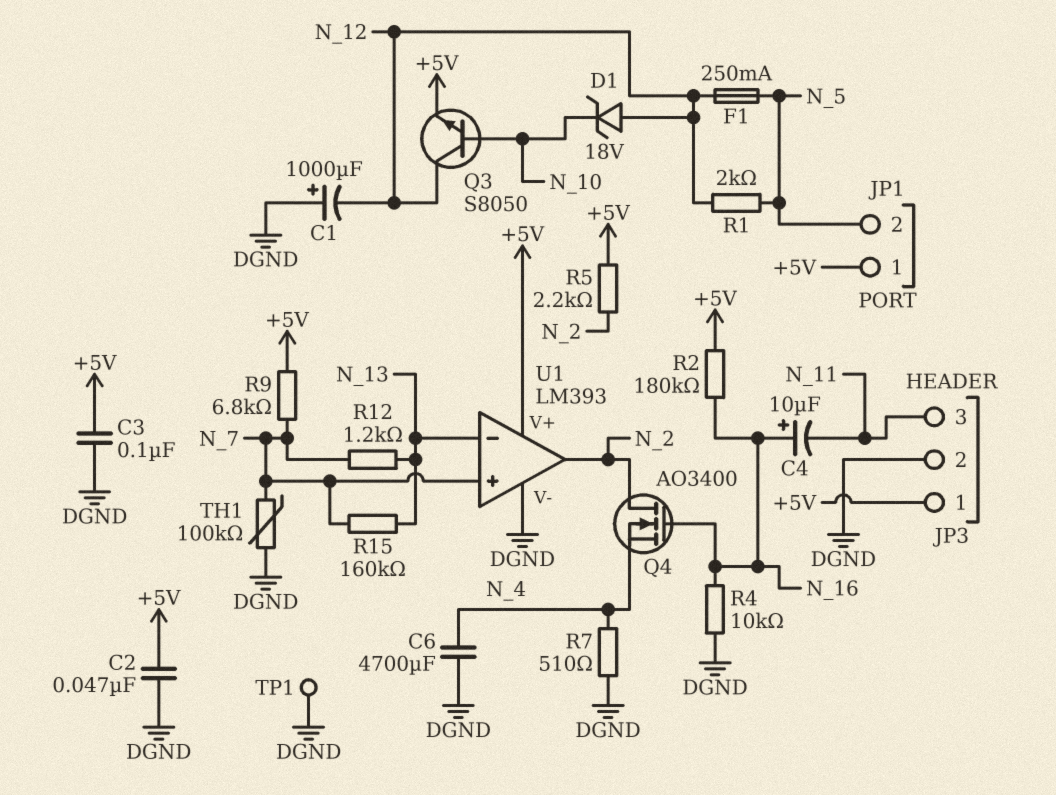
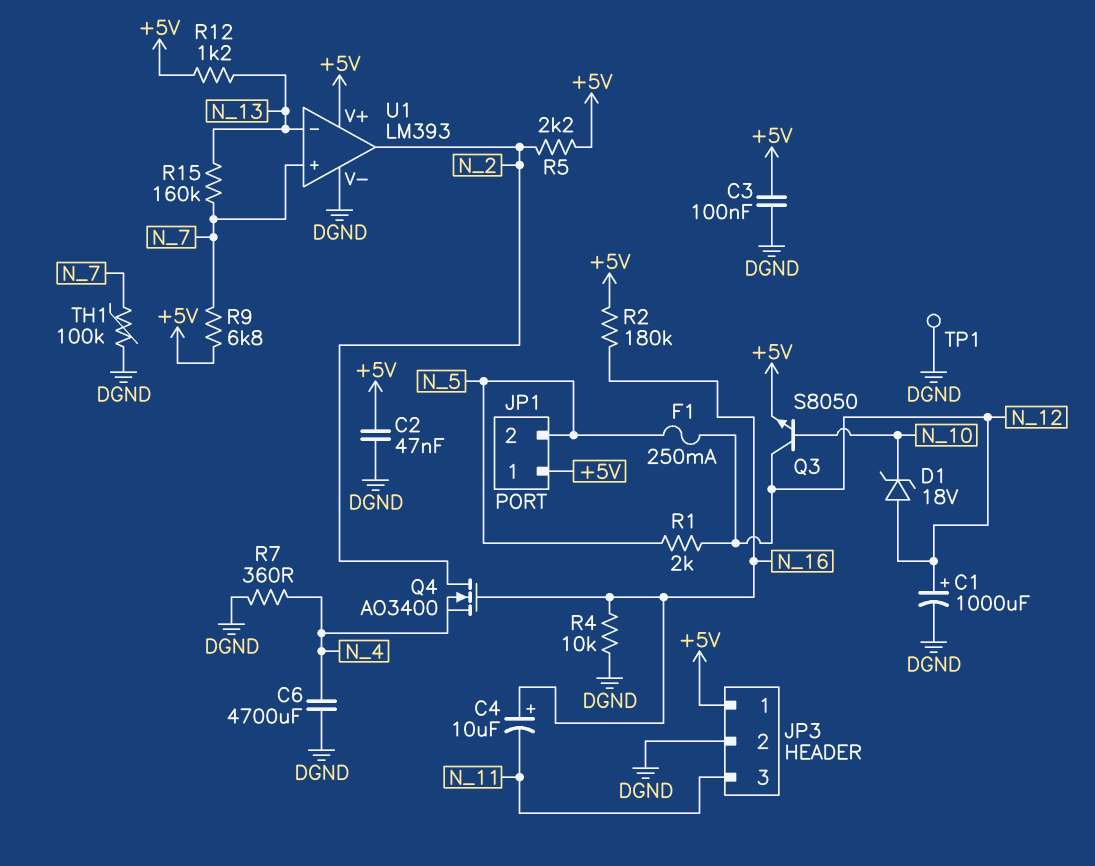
C1: 1000uF (plus DGND, minus N_12) -> 1000uF (plus N_12, minus DGND)
R7: 510 (DGND, N_4) -> 360 (DGND, N_4)
R12: 1.2k (N_7, N_13) -> 1.2k (+5V, N_13)

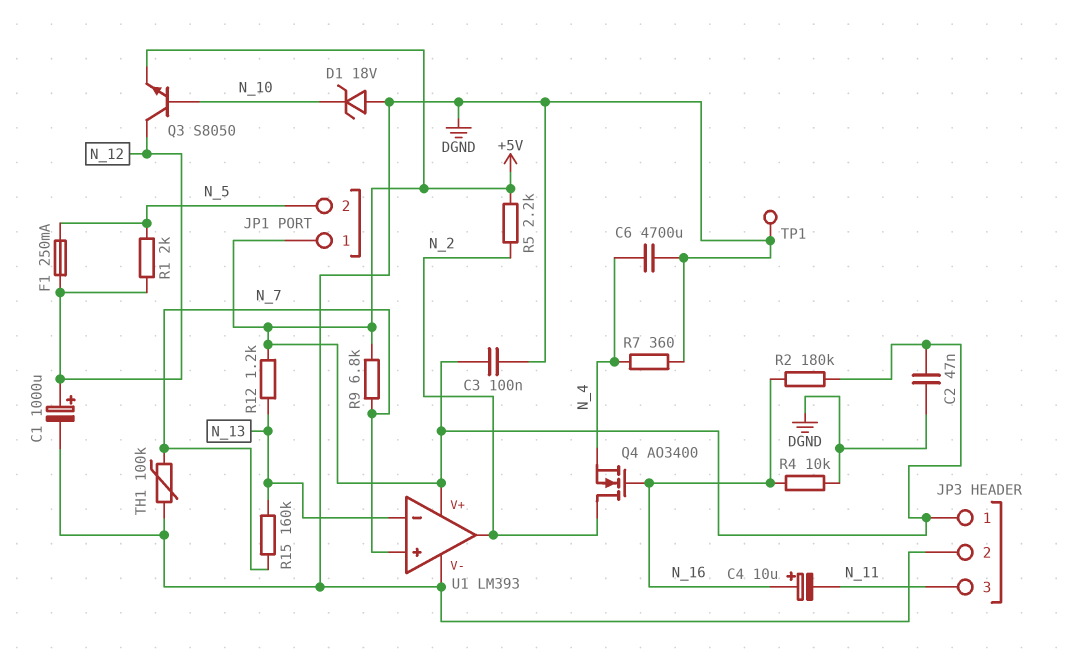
D1: zener 18V (A N_12, K N_10) -> zener 18V (A DGND, K N_10)

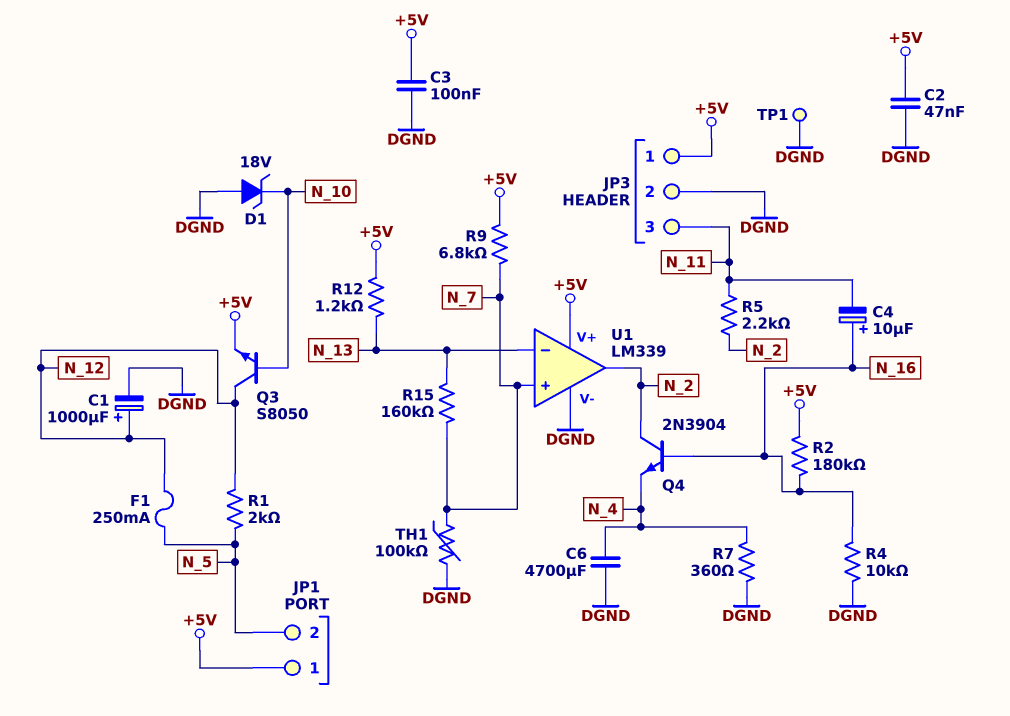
Q4: NMOS AO3400 (G N_16, D N_2, S N_4) -> NPN 2N3904 (B N_16, C N_2, E N_4)
R5: 2.2k (+5V, N_2) -> 2.2k (N_2, N_11)
U1: LM393 -> LM339

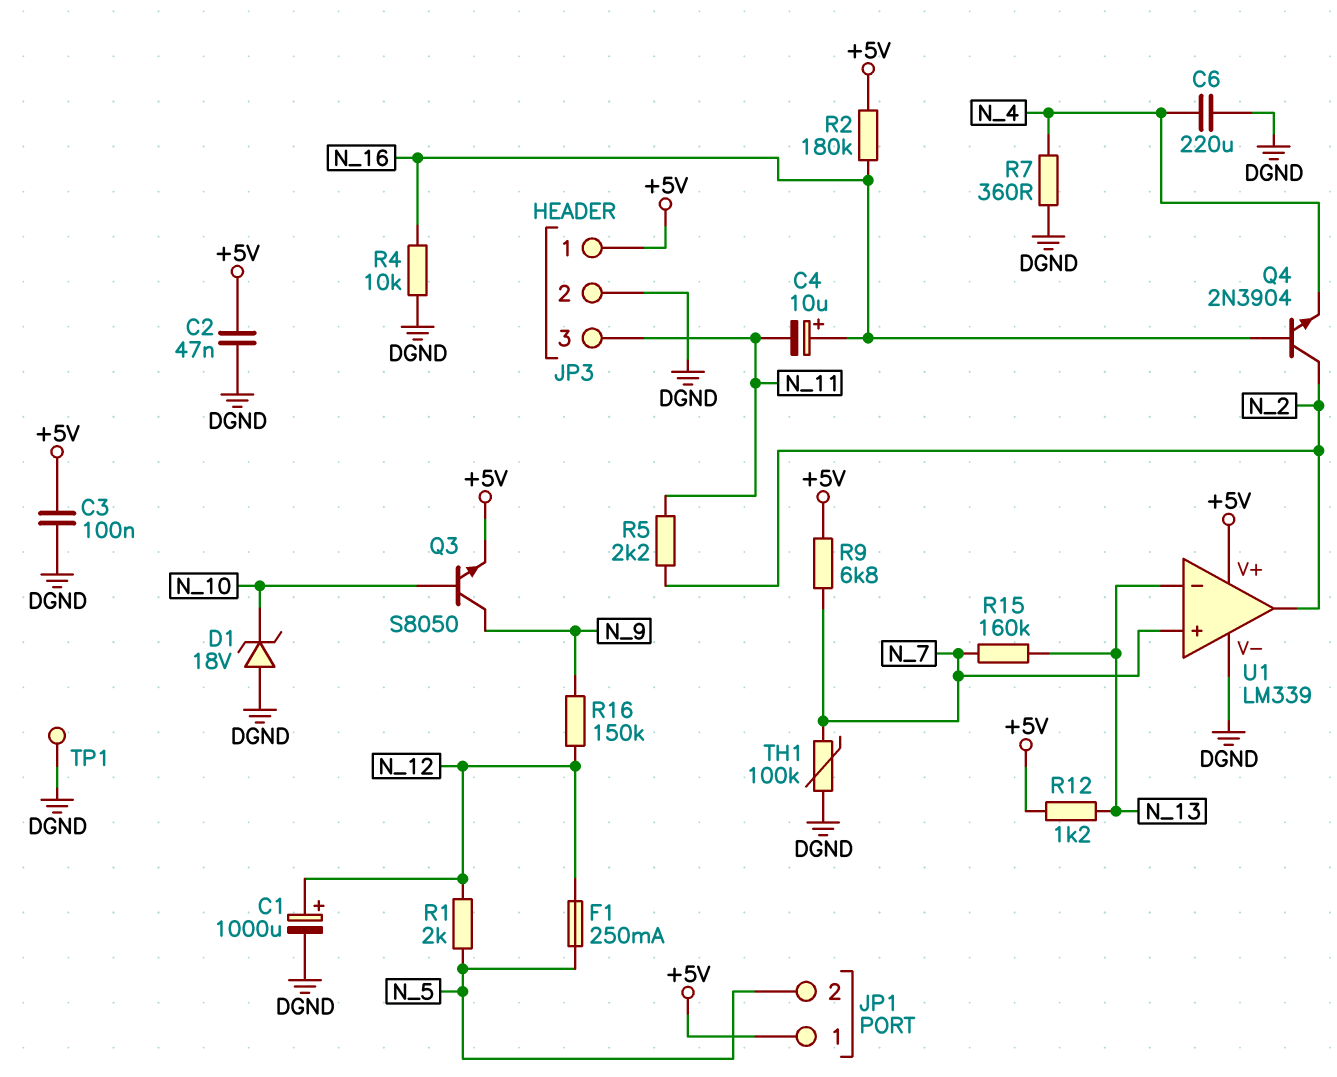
C6: 4700uF (DGND, N_4) -> 220uF (DGND, N_4)
Q3: NPN S8050 (B N_10, C N_12, E +5V) -> NPN S8050 (B N_10, C N_9, E +5V)
R16: none -> 150k (N_9, N_12)

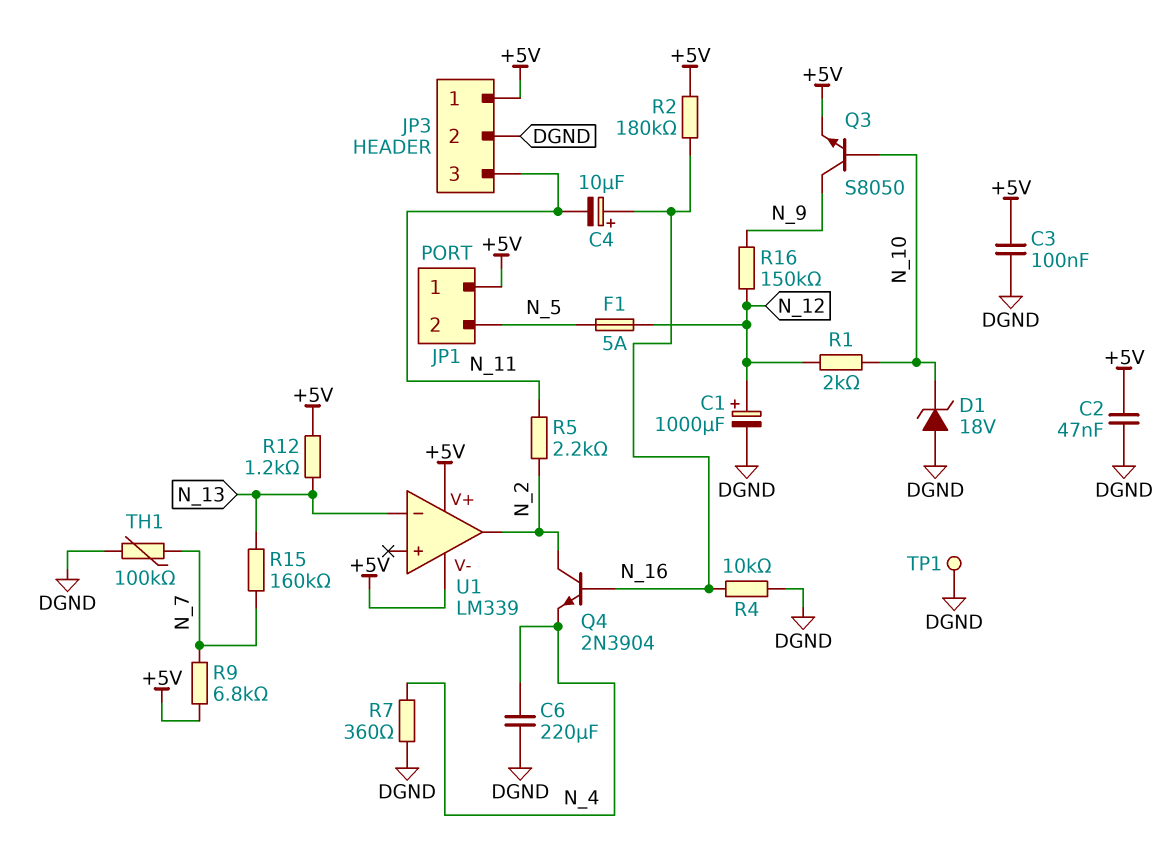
F1: 250mA (N_5, N_12) -> 5A (N_5, N_12)
R1: 2k (N_5, N_12) -> 2k (N_10, N_12)
U1 pin V-: DGND -> +5V
U1 pin in+: N_7 -> none

